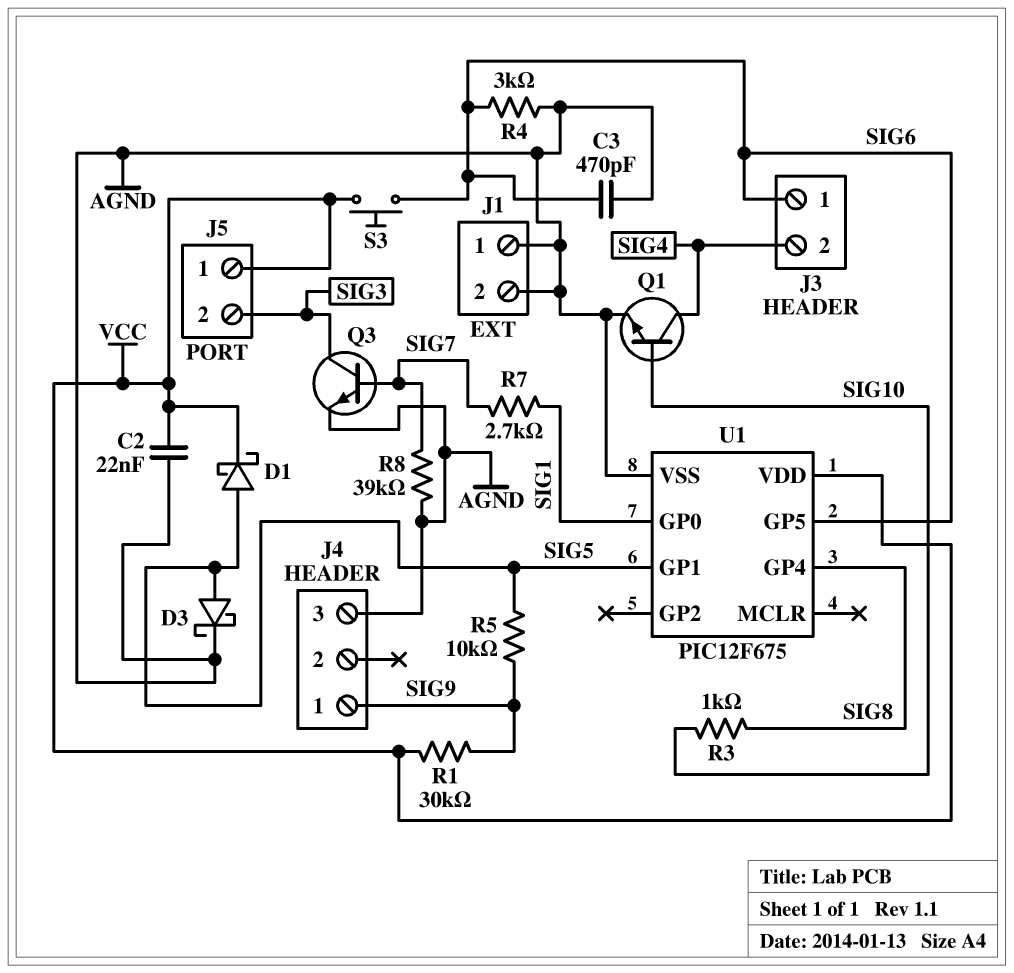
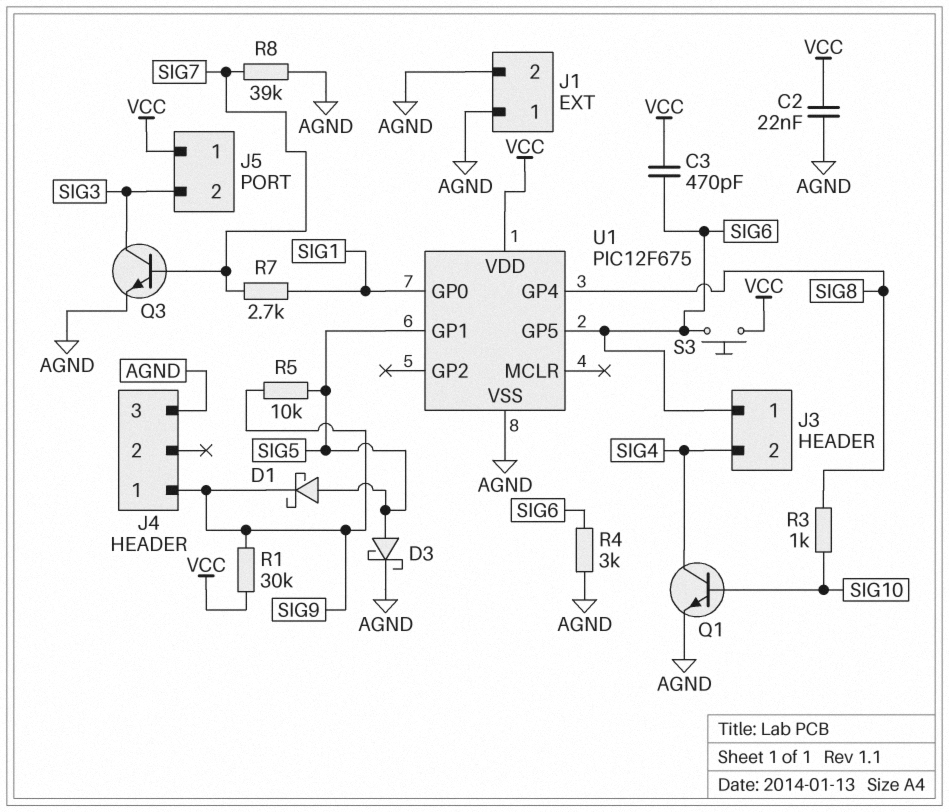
C3: 470pF (AGND, SIG6) -> 470pF (SIG6, VCC)
D1: schottky (A SIG5, K VCC) -> schottky (A SIG5, K SIG9)

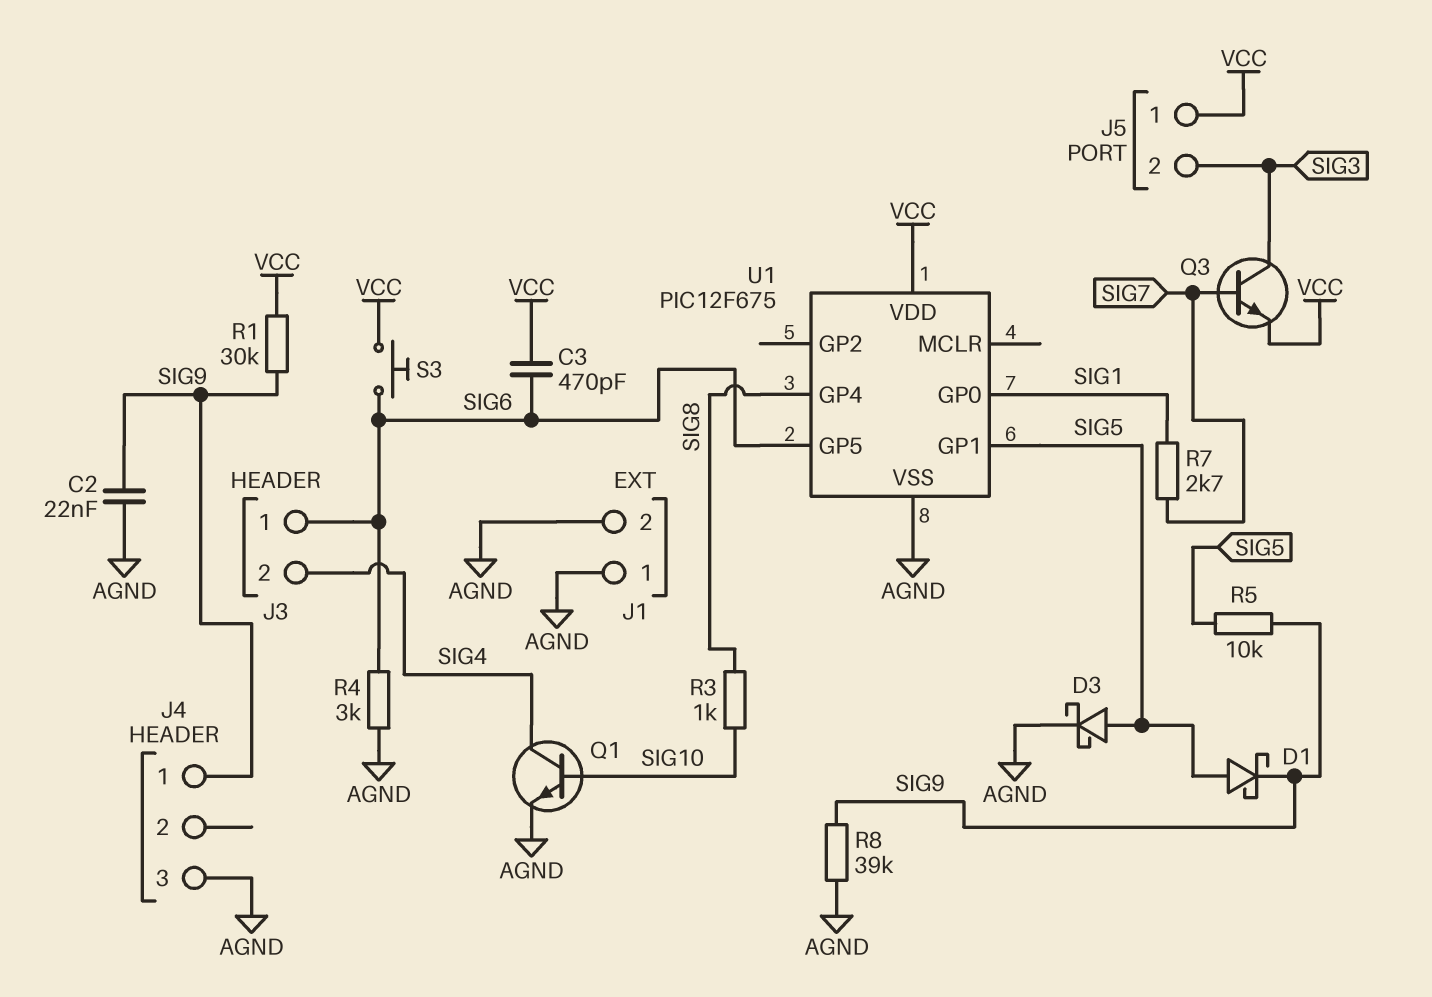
C2: 22nF (AGND, VCC) -> 22nF (AGND, SIG9)
Q3: NPN (B SIG7, C SIG3, E AGND) -> NPN (B SIG7, C SIG3, E VCC)
R8: 39k (AGND, SIG7) -> 39k (AGND, SIG9)

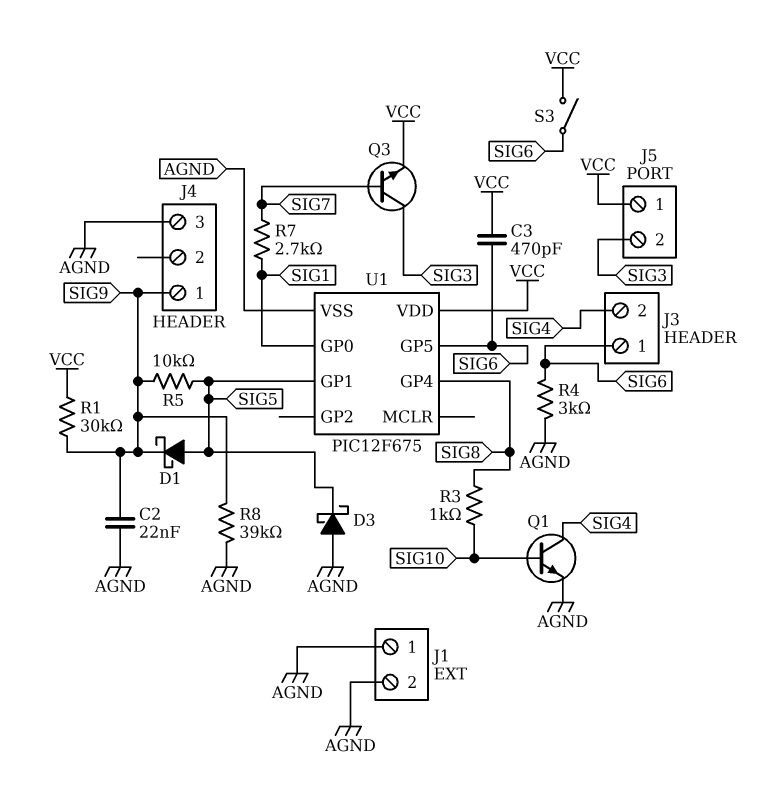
D3: schottky (A SIG5, K AGND) -> schottky (A AGND, K SIG5)
S3: button (SIG6, VCC) -> switch (SIG6, VCC)

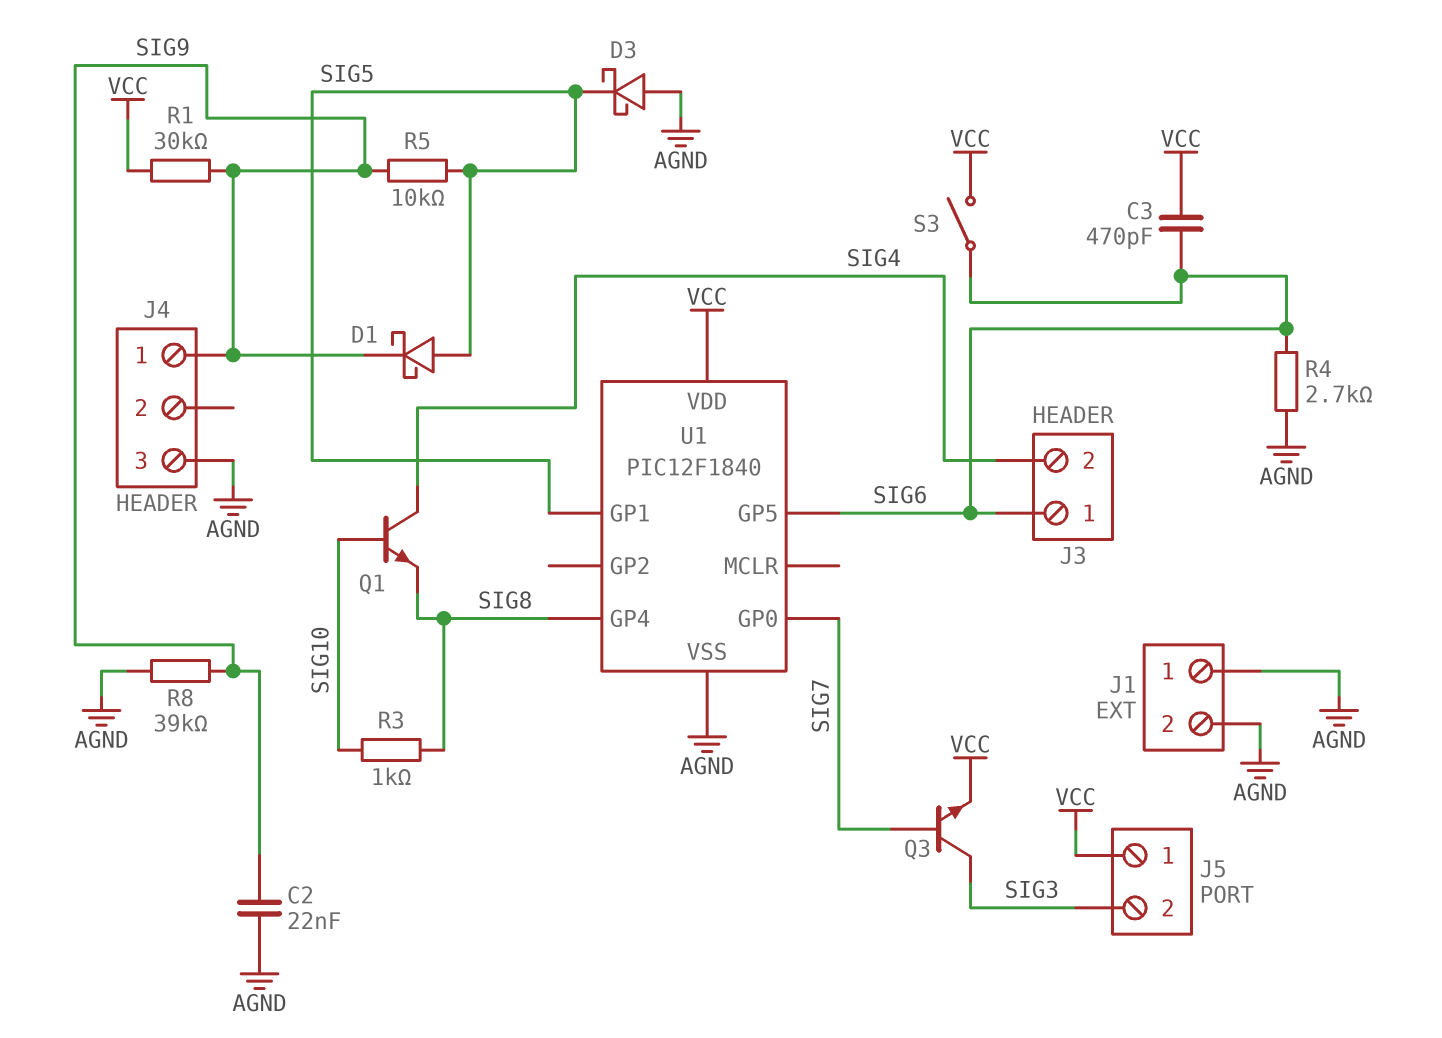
Q1: NPN (B SIG10, C SIG4, E AGND) -> NPN (B SIG10, C SIG4, E SIG8)
R4: 3k (AGND, SIG6) -> 2.7k (AGND, SIG6)
R7: 2.7k (SIG1, SIG7) -> none
U1: PIC12F675 -> PIC12F1840
U1 pin GP0: SIG1 -> SIG7

